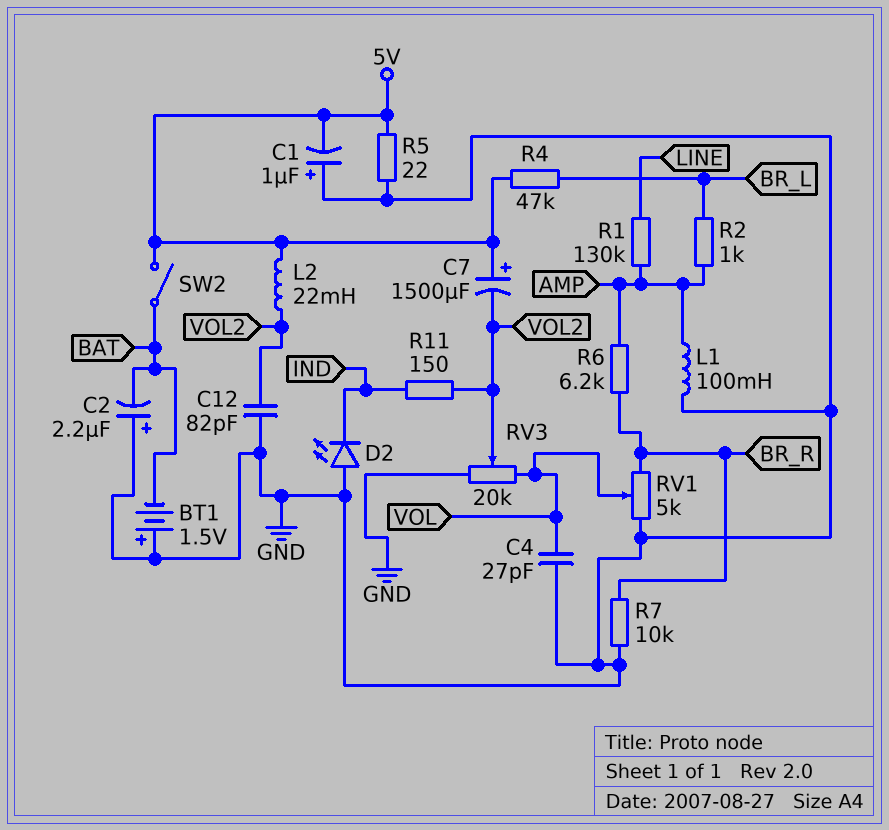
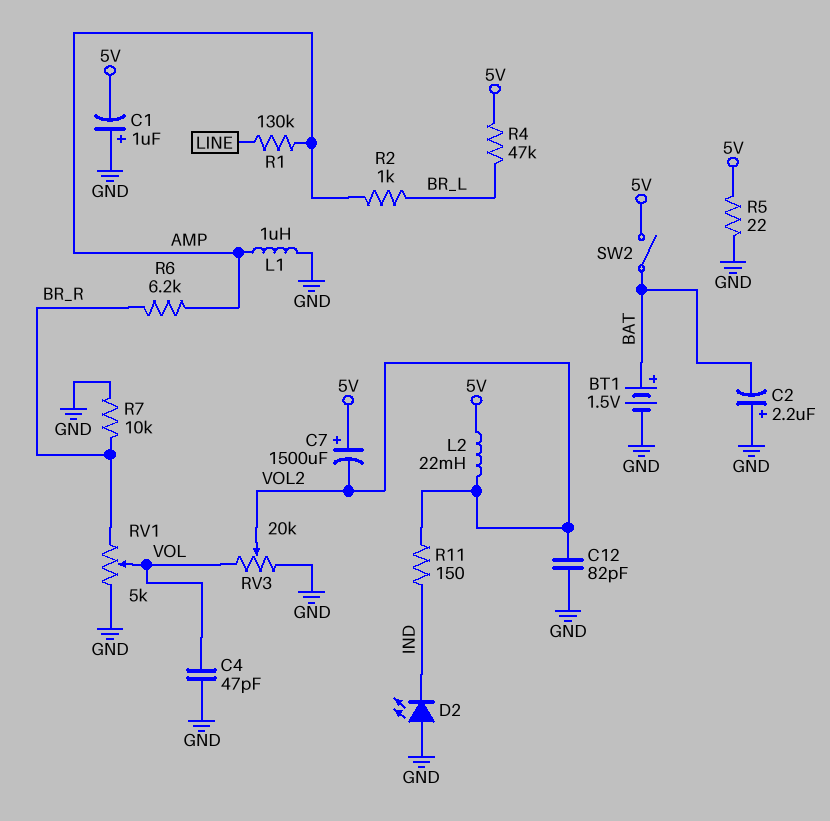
BT1: 1.5V (plus GND, minus BAT) -> 1.5V (plus BAT, minus GND)
C4: 27pF (GND, VOL) -> 47pF (GND, VOL)
L1: 100mH (AMP, GND) -> 1uH (AMP, GND)

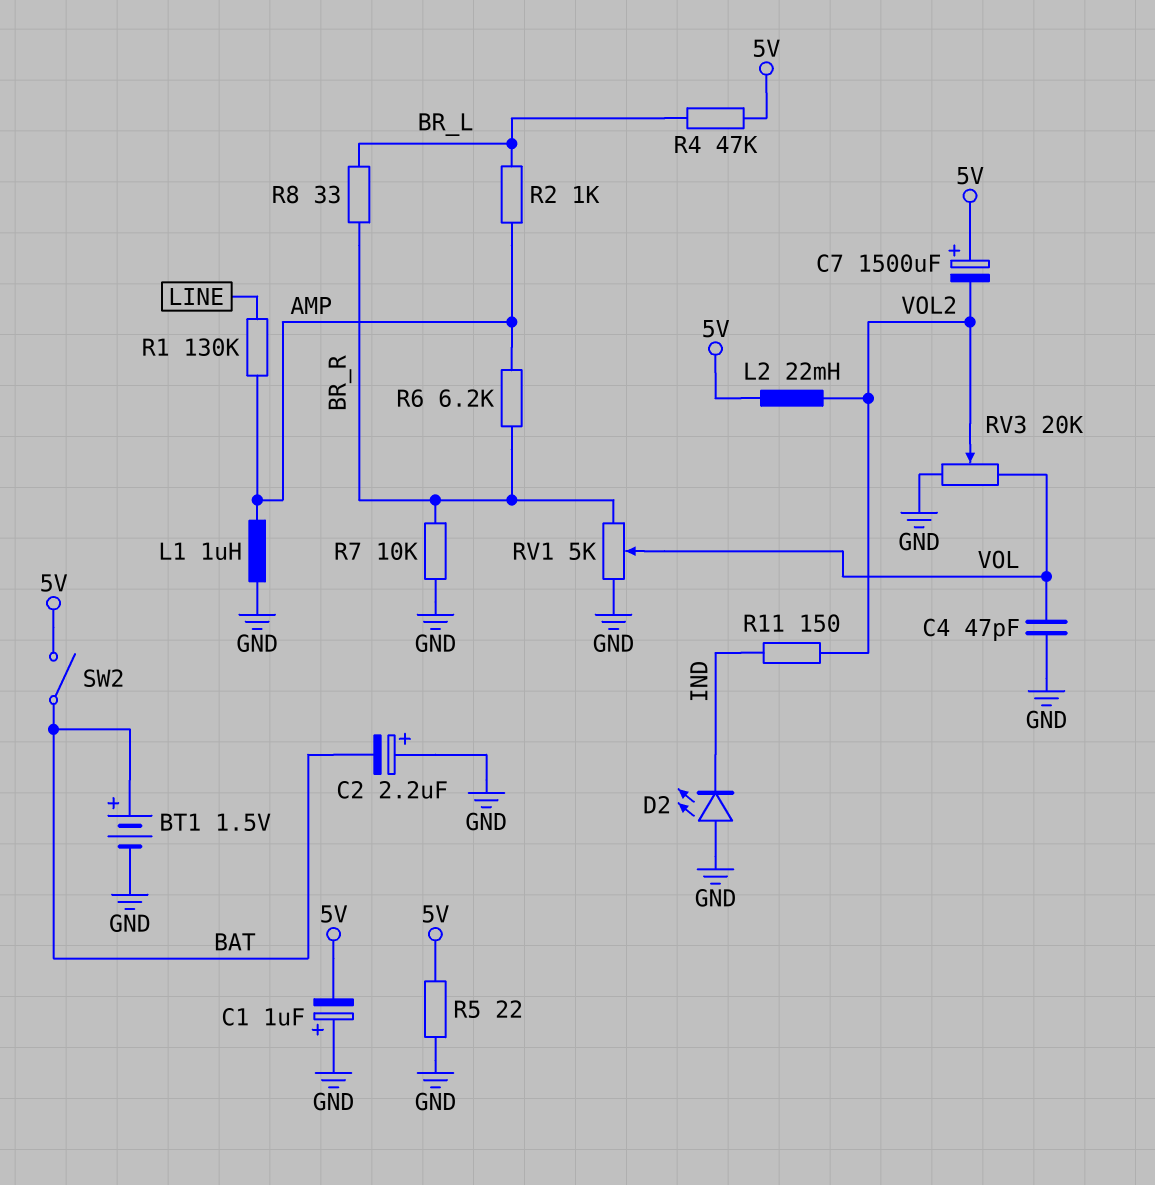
C12: 82pF (GND, VOL2) -> none
R8: none -> 33 (BR_L, BR_R)

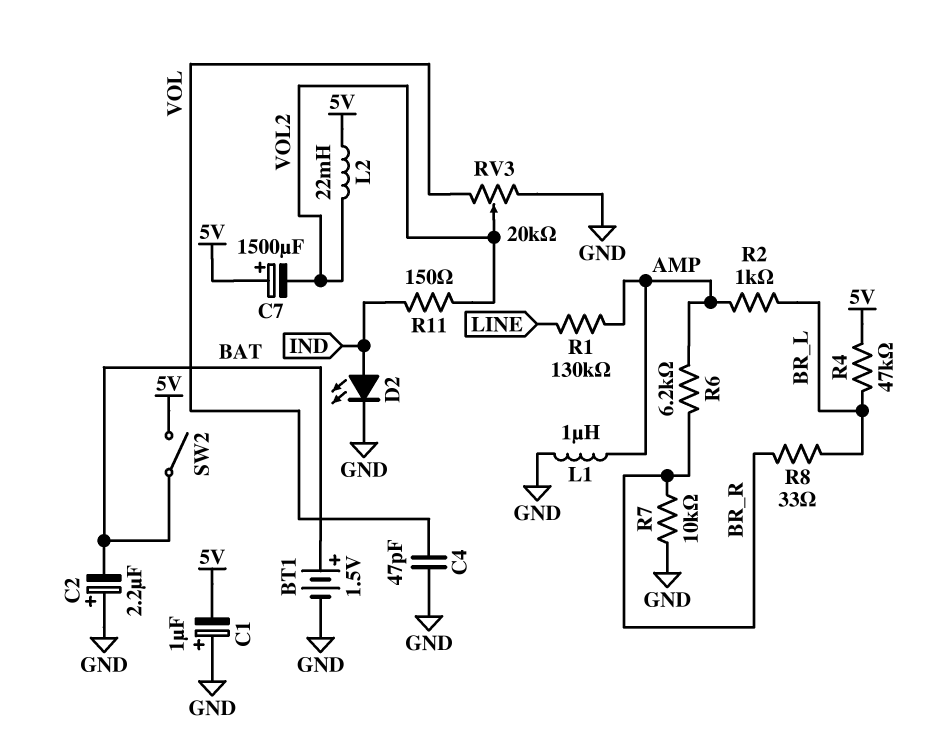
D2: LED (A GND, K IND) -> LED (A IND, K GND)
R5: 22 (5V, GND) -> none
RV1: 5k (BR_R, GND, wiper VOL) -> none

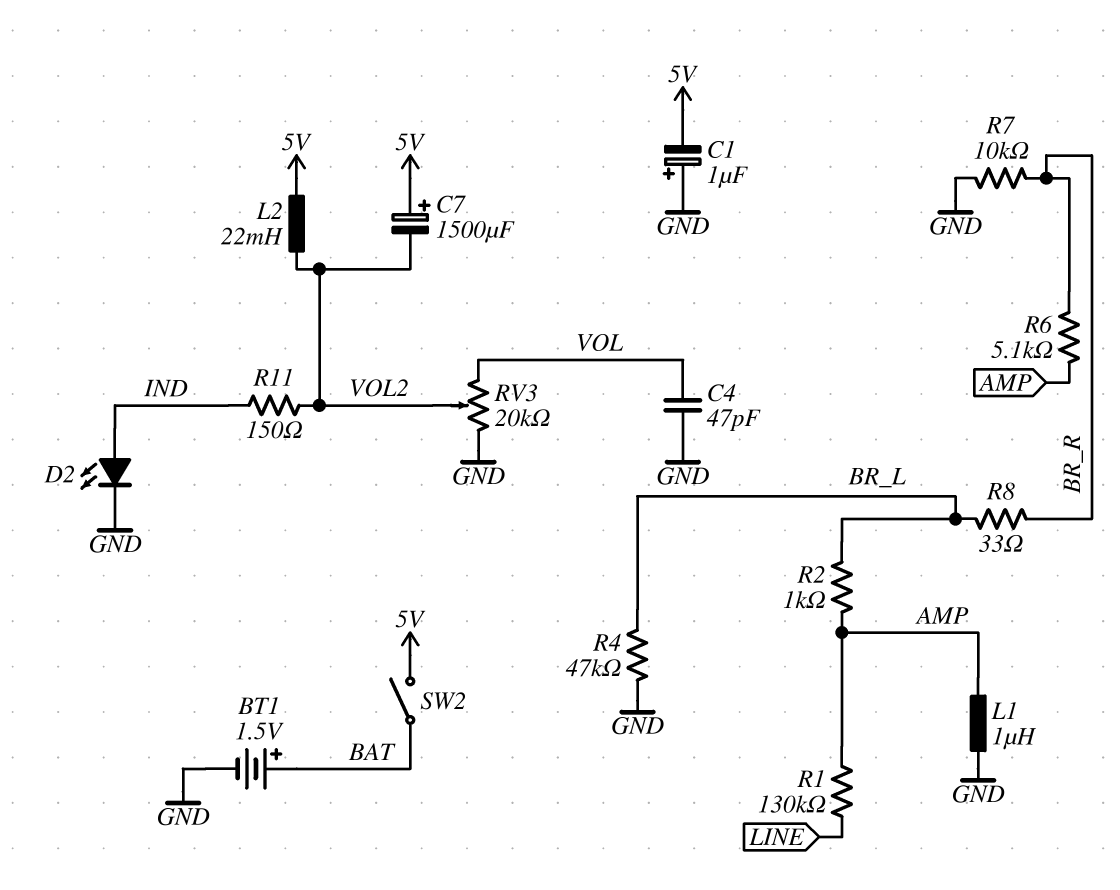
C2: 2.2uF (plus GND, minus BAT) -> none
R4: 47k (5V, BR_L) -> 47k (BR_L, GND)
R6: 6.2k (AMP, BR_R) -> 5.1k (AMP, BR_R)

